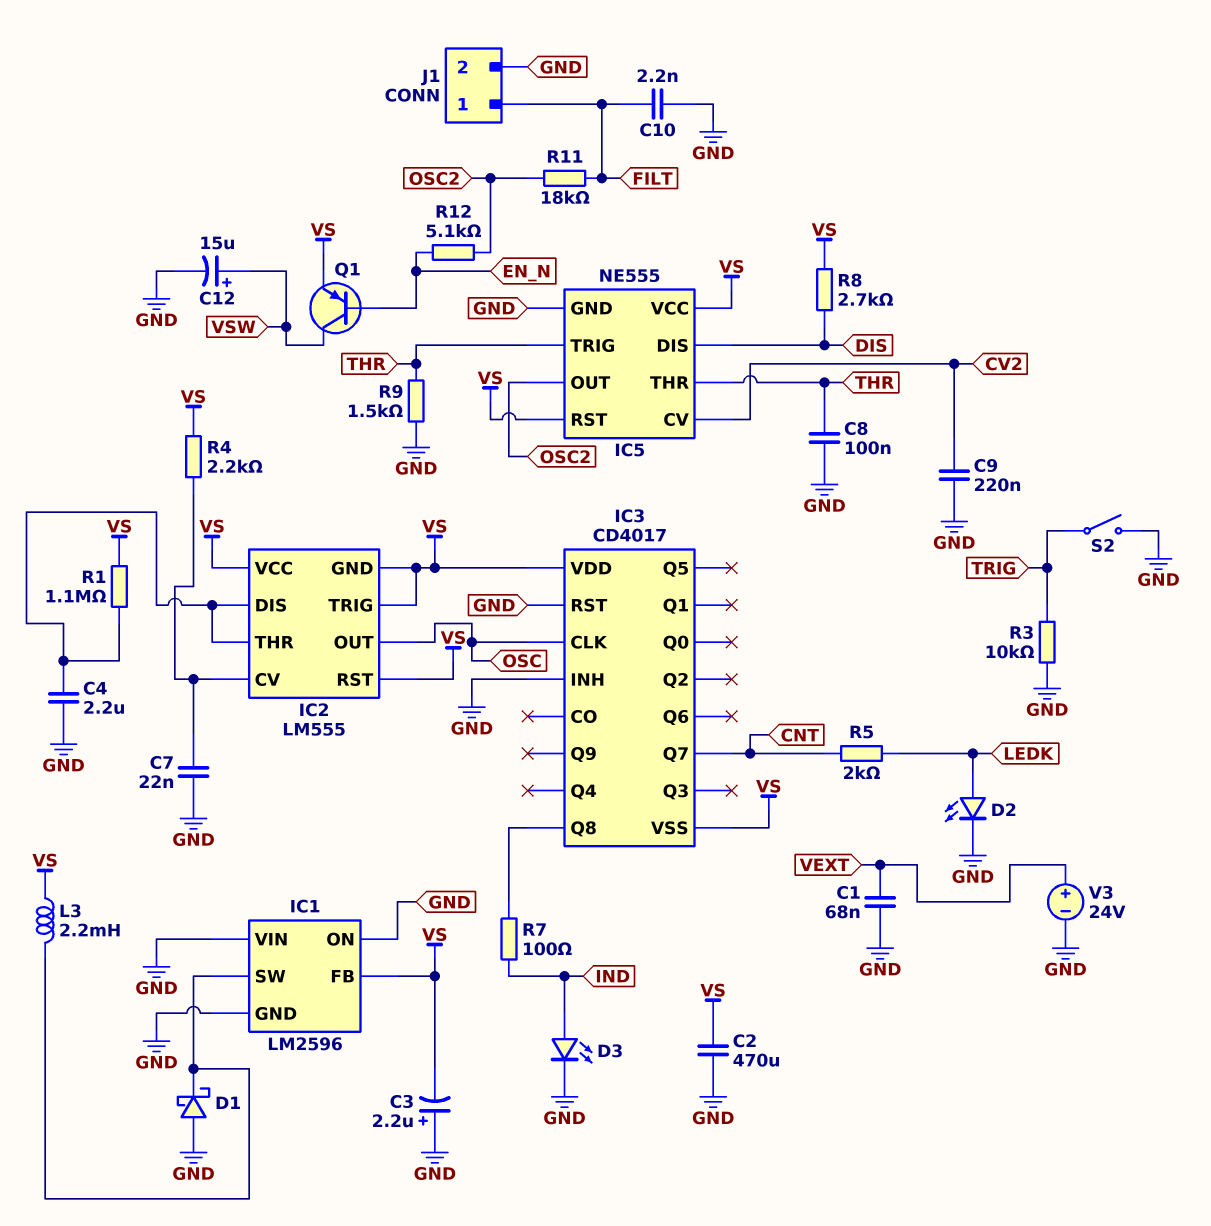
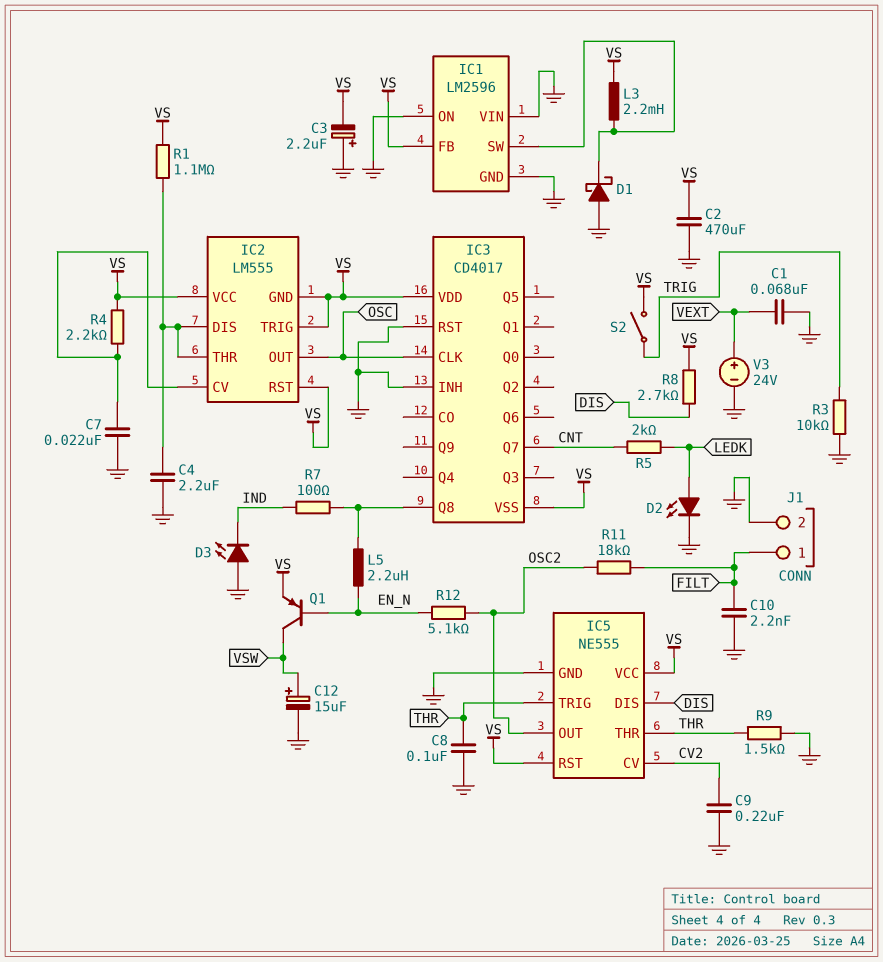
D3: LED (A IND, K GND) -> LED (A GND, K IND)
L5: none -> 2.2uH (EN_N, IC3/Q8)
S2: switch (GND, TRIG) -> switch (TRIG, VS)

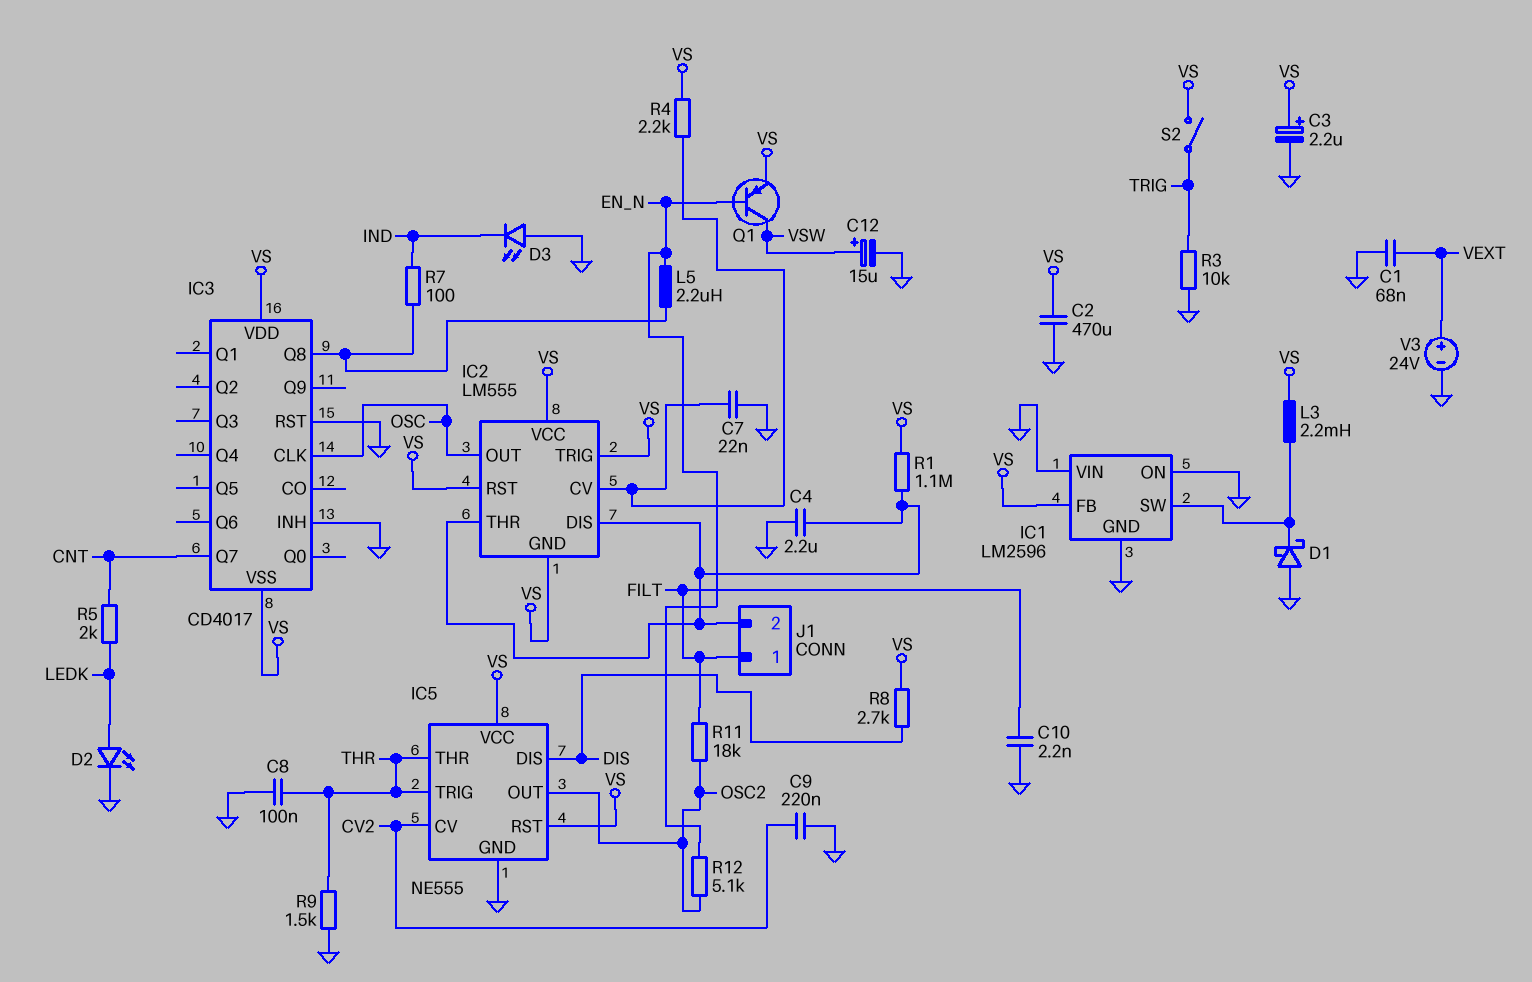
C3: 2.2uF (plus GND, minus VS) -> 2.2uF (plus VS, minus GND)
J1 pin 2: GND -> IC2/DIS

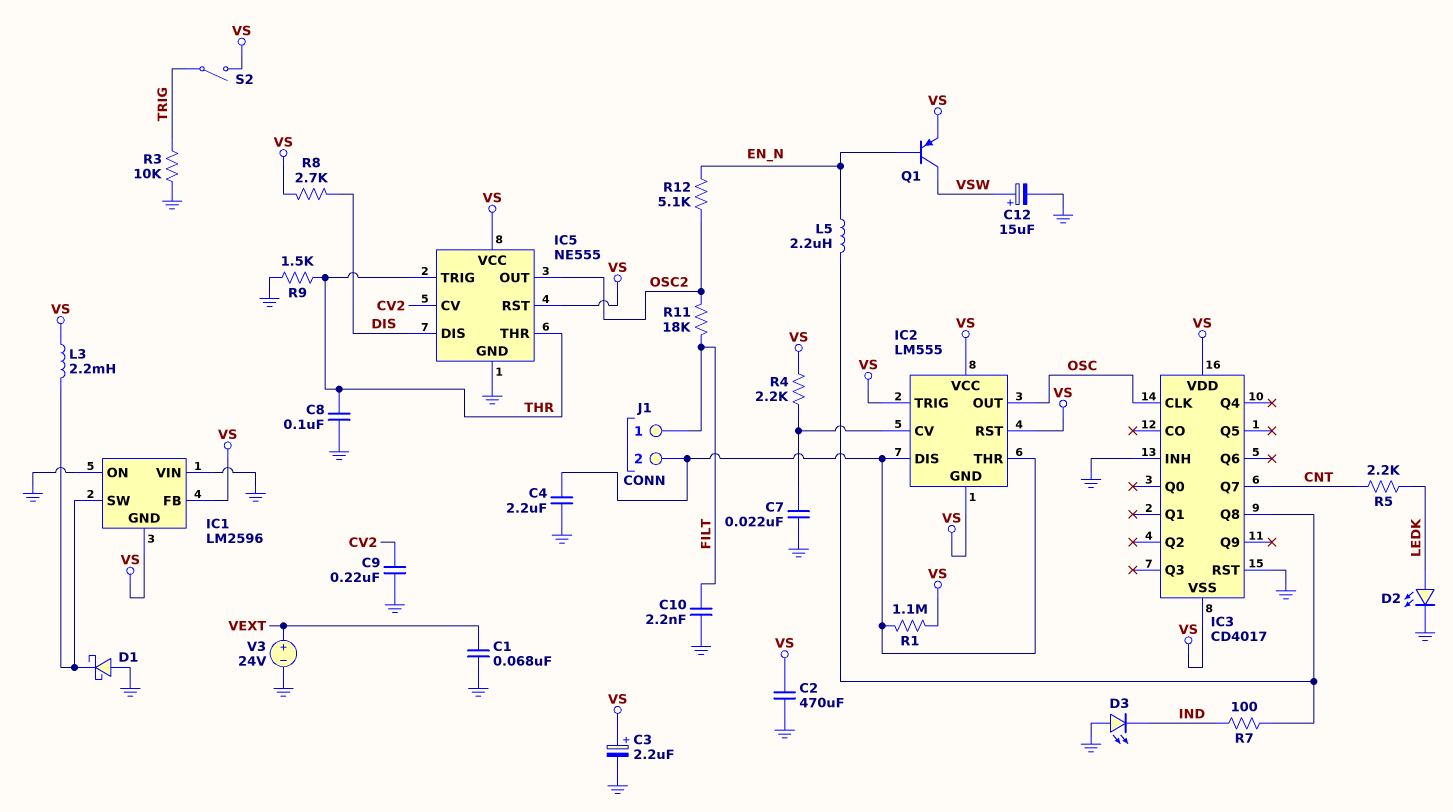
IC1 pin GND: GND -> VS
R5: 2k (CNT, LEDK) -> 2.2k (CNT, LEDK)

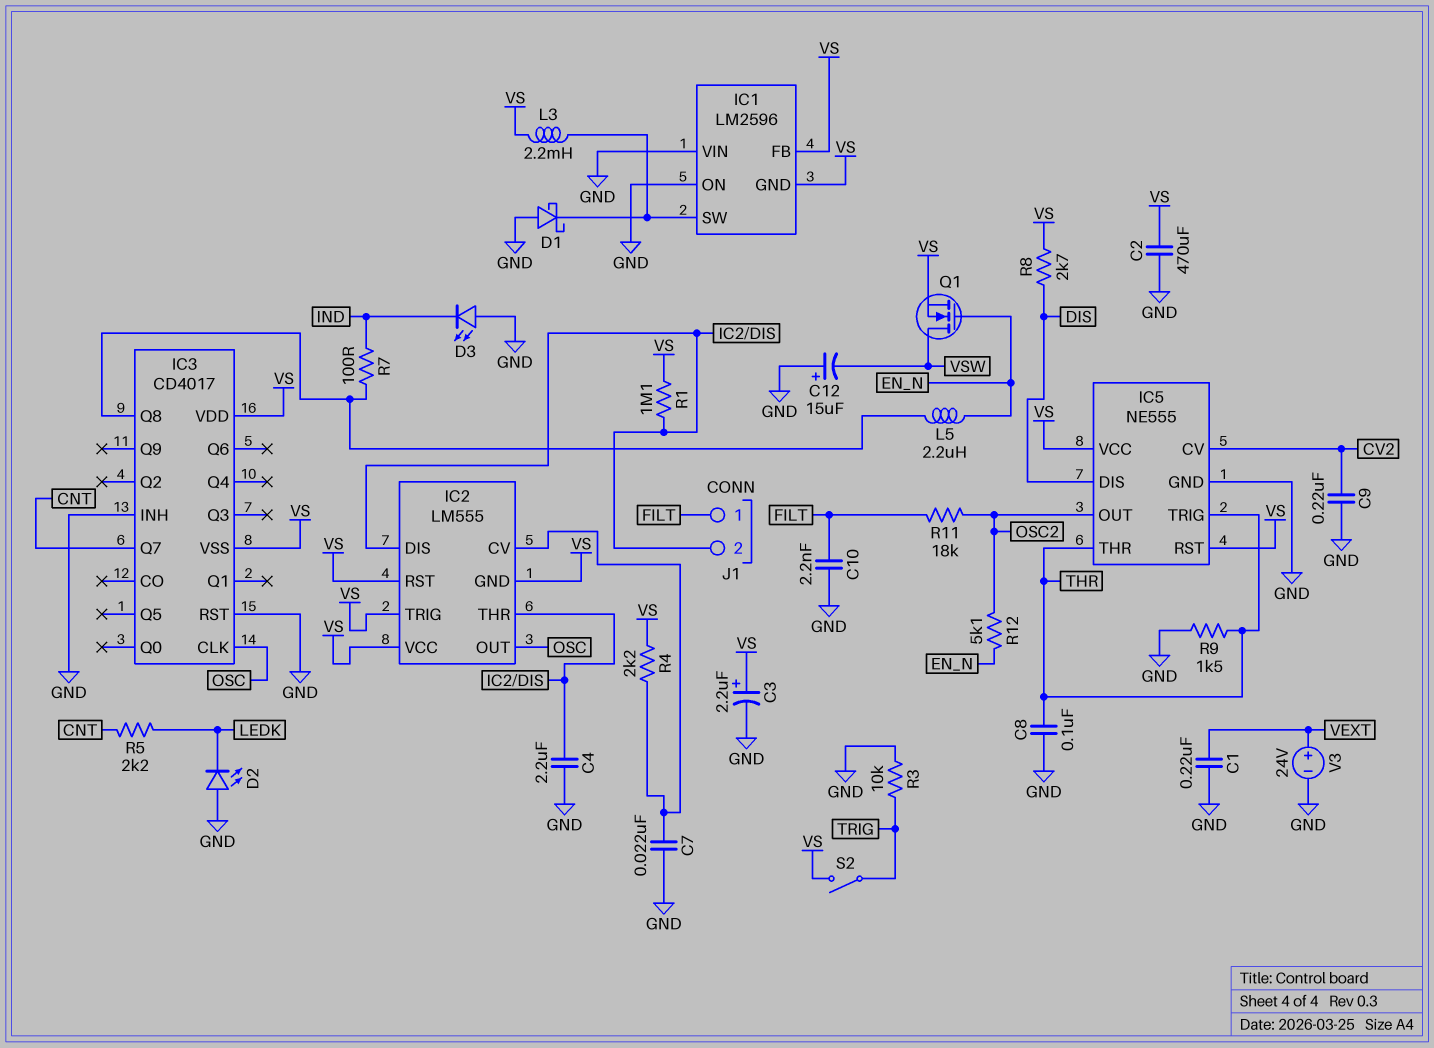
C1: 68nF (GND, VEXT) -> 220nF (GND, VEXT)
C12: 15uF (plus VSW, minus GND) -> 15uF (plus GND, minus VSW)
D2: LED (A LEDK, K GND) -> LED (A GND, K LEDK)
Q1: PNP (B EN_N, C VSW, E VS) -> NMOS (G EN_N, D VSW, S VS)

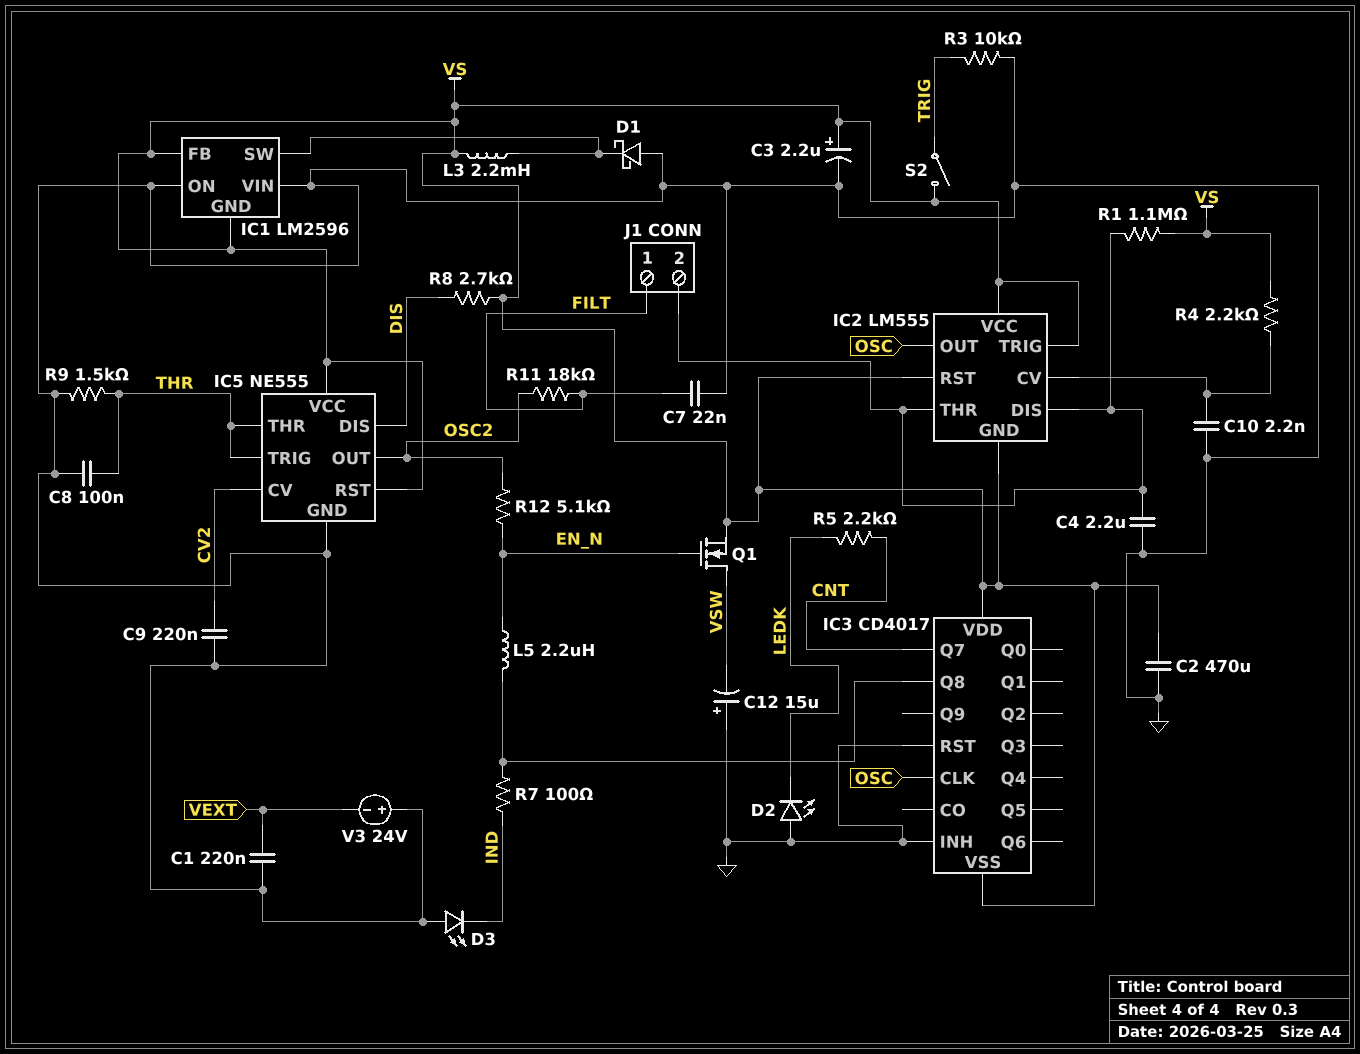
C7: 22nF (GND, IC2/CV) -> 22nF (FILT, GND)
C10: 2.2nF (FILT, GND) -> 2.2nF (GND, IC2/CV)
V3: 24V (plus VEXT, minus GND) -> 24V (plus GND, minus VEXT)

